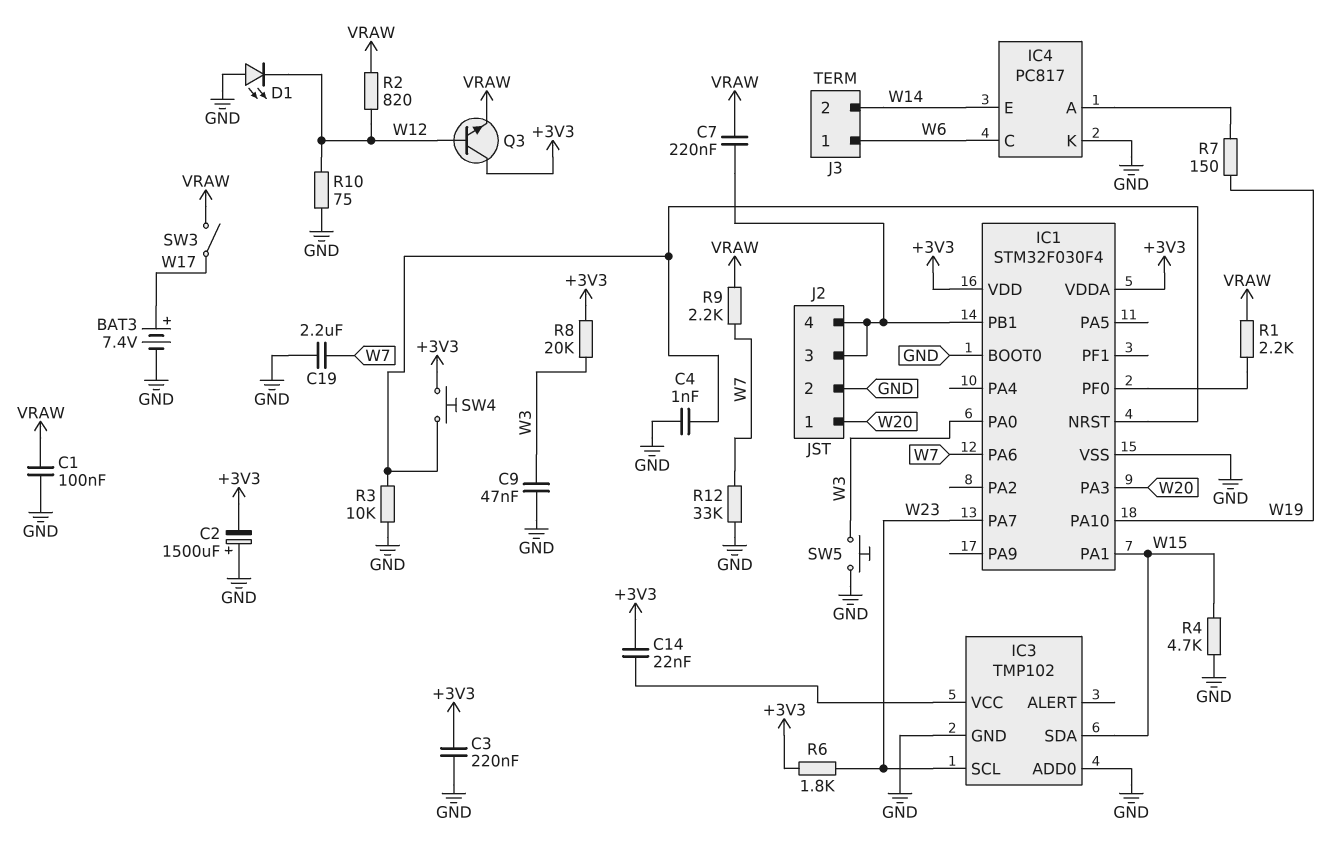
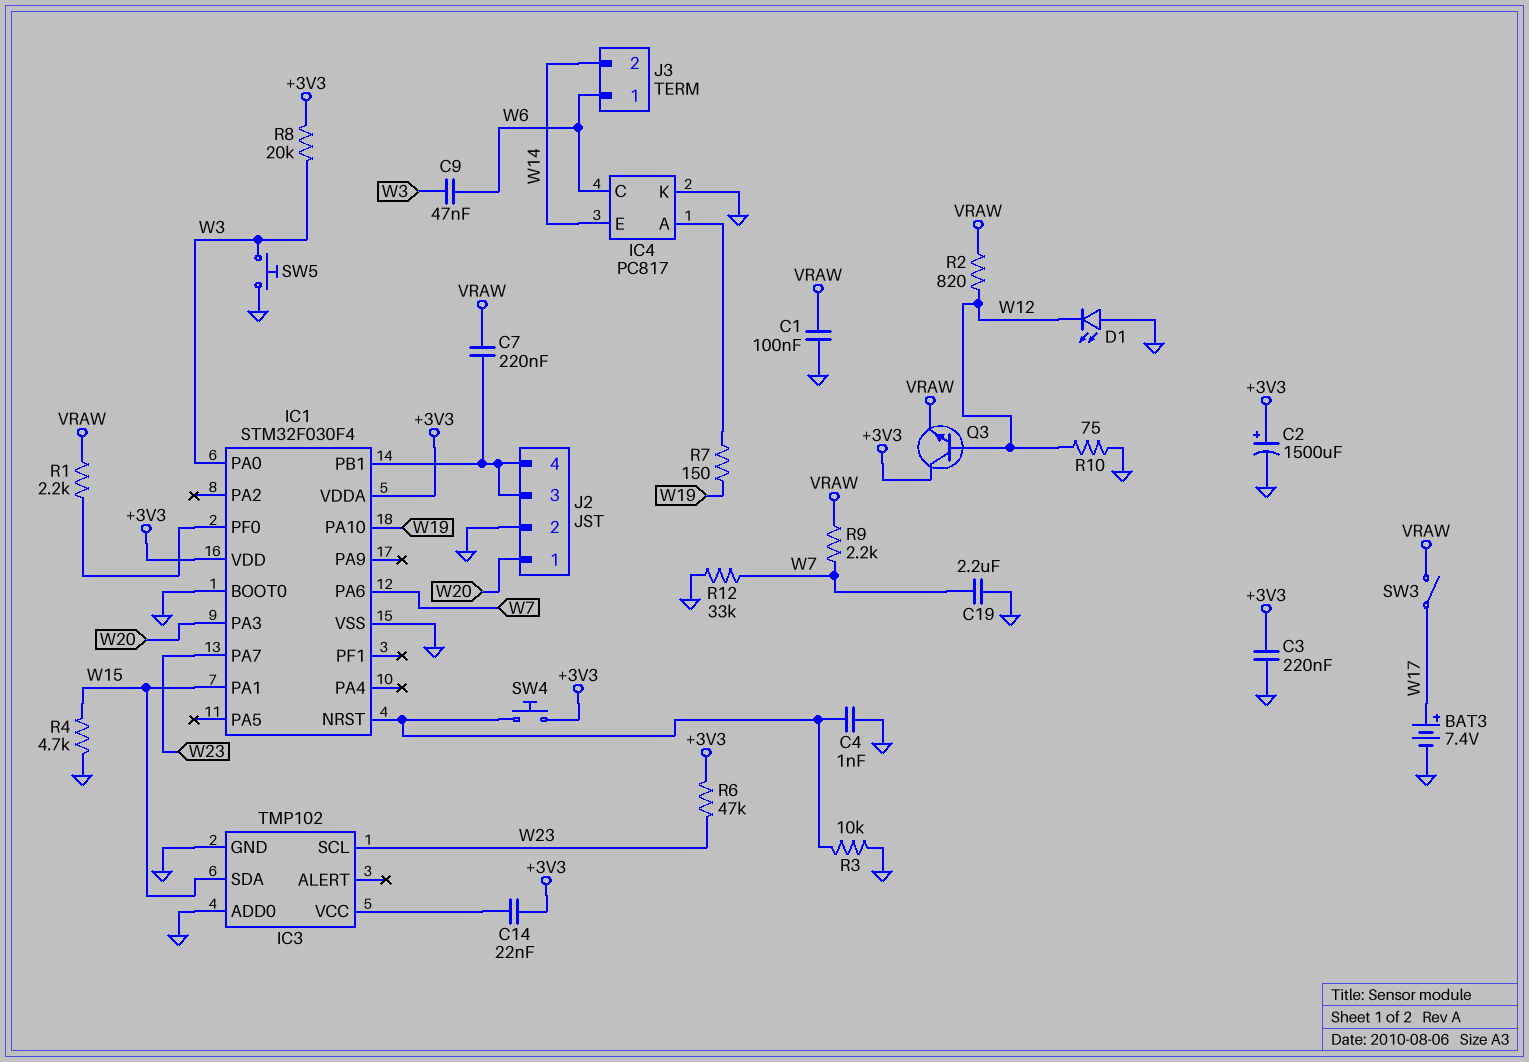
C2: 1500uF (plus GND, minus +3V3) -> 1500uF (plus +3V3, minus GND)
C9: 47nF (GND, W3) -> 47nF (W3, W6)
R6: 1.8k (+3V3, W23) -> 47k (+3V3, W23)

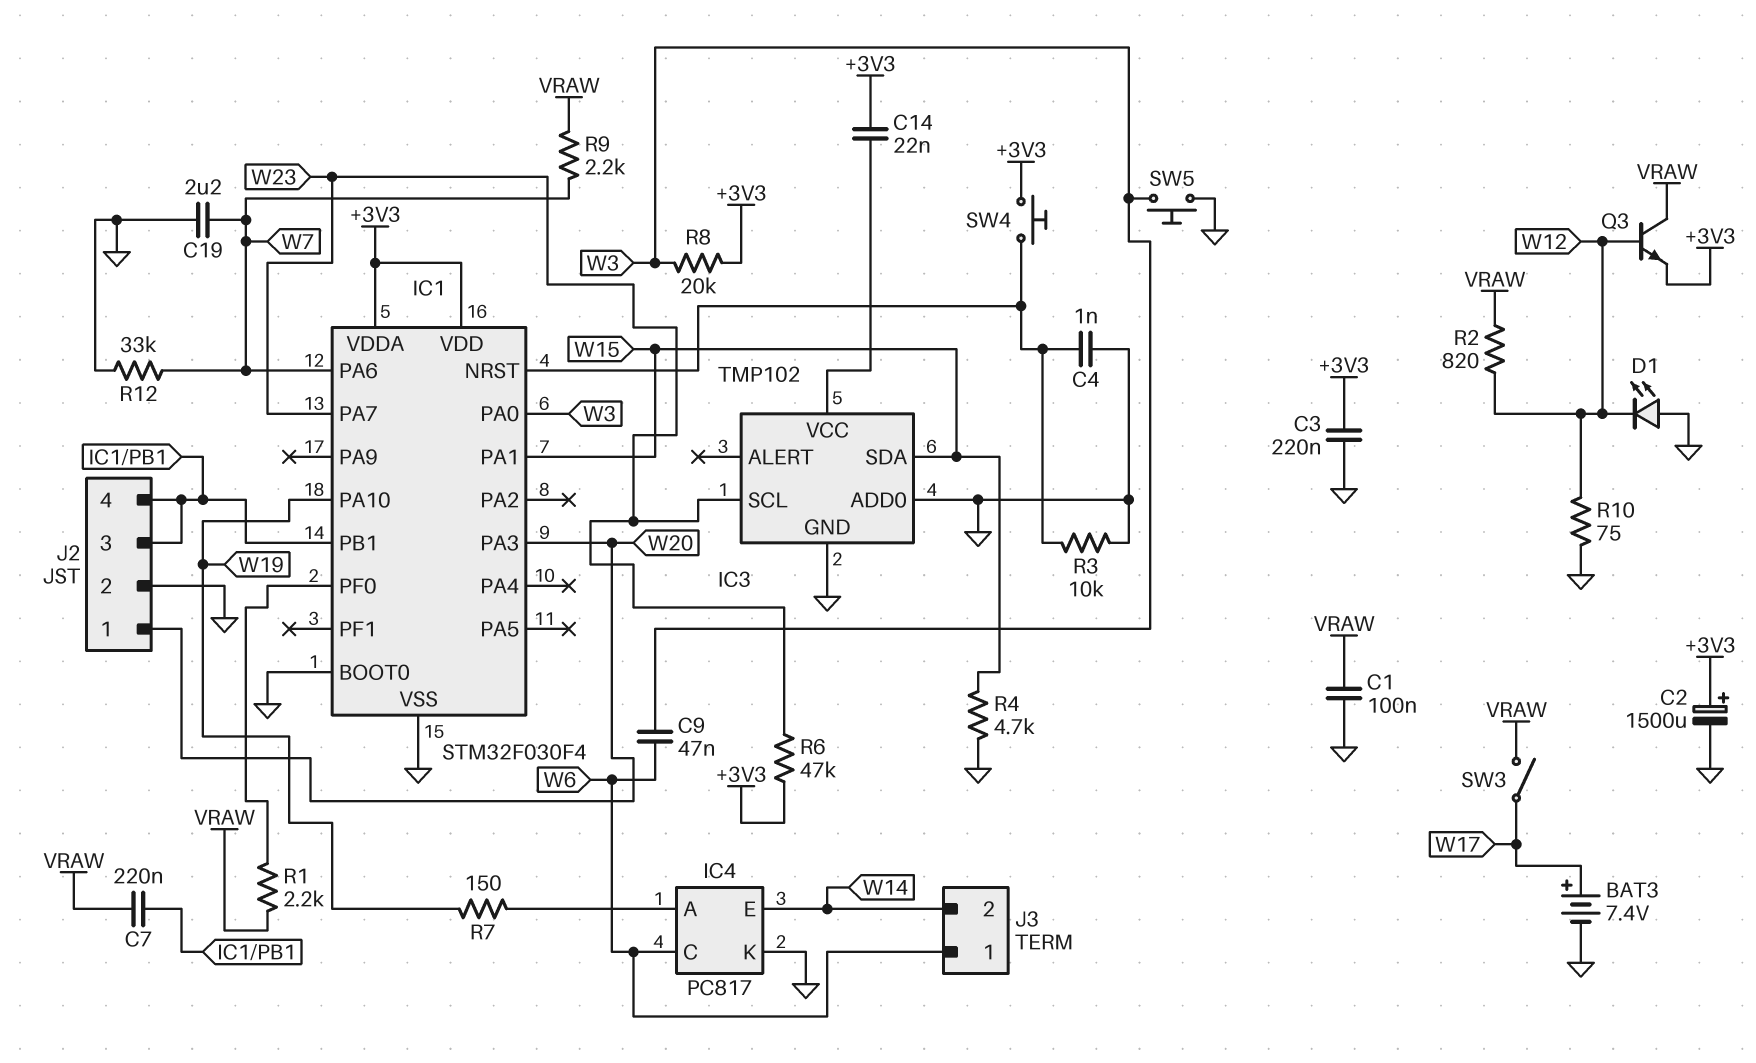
Q3: NPN (B W12, C +3V3, E VRAW) -> NPN (B W12, C VRAW, E +3V3)

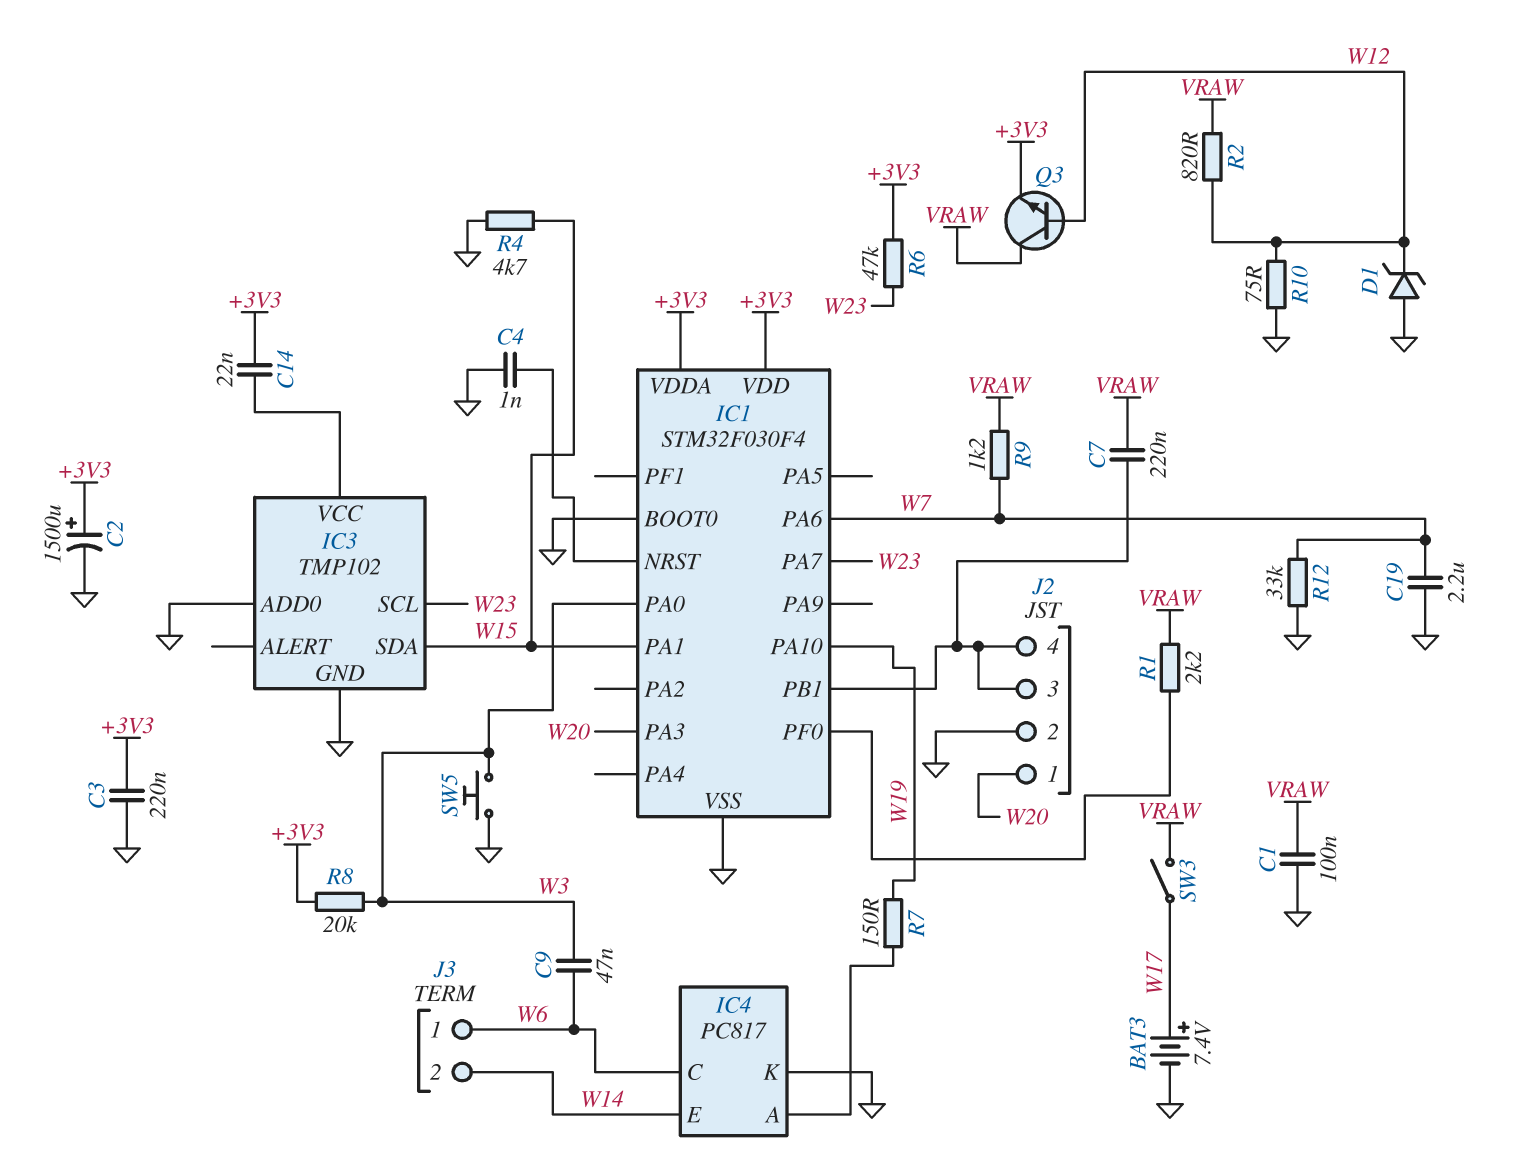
D1: LED (A GND, K W12) -> zener (A GND, K W12)
R3: 10k (GND, IC1/NRST) -> none
R9: 2.2k (VRAW, W7) -> 1.2k (VRAW, W7)
SW4: button (+3V3, IC1/NRST) -> none

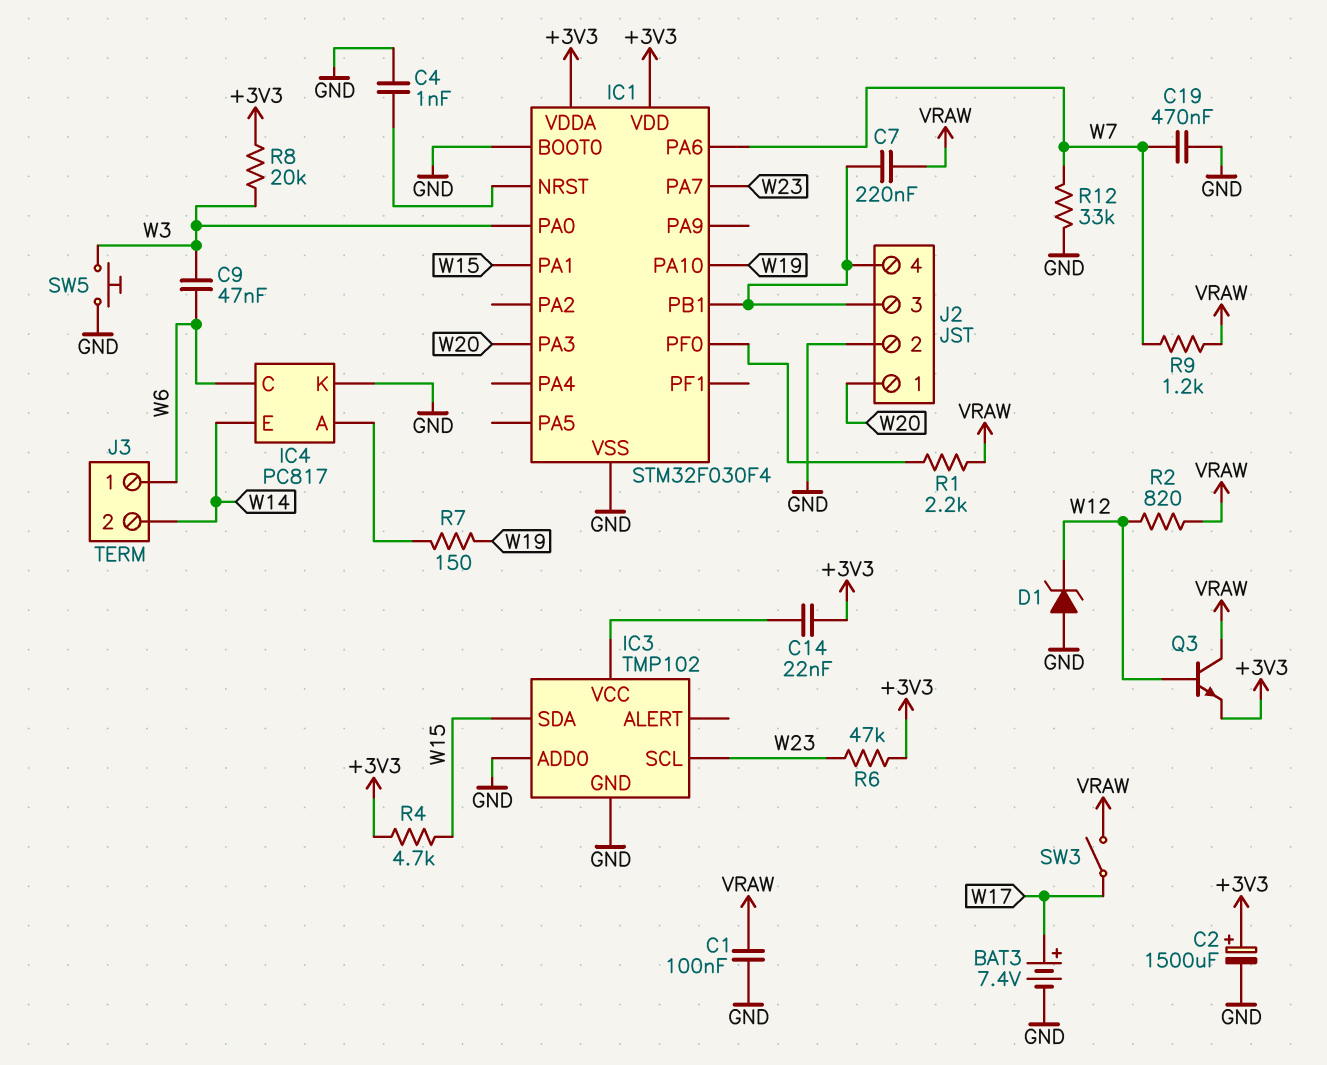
C3: 220nF (+3V3, GND) -> none
C19: 2.2uF (GND, W7) -> 470nF (GND, W7)
R4: 4.7k (GND, W15) -> 4.7k (+3V3, W15)
R10: 75 (GND, W12) -> none

